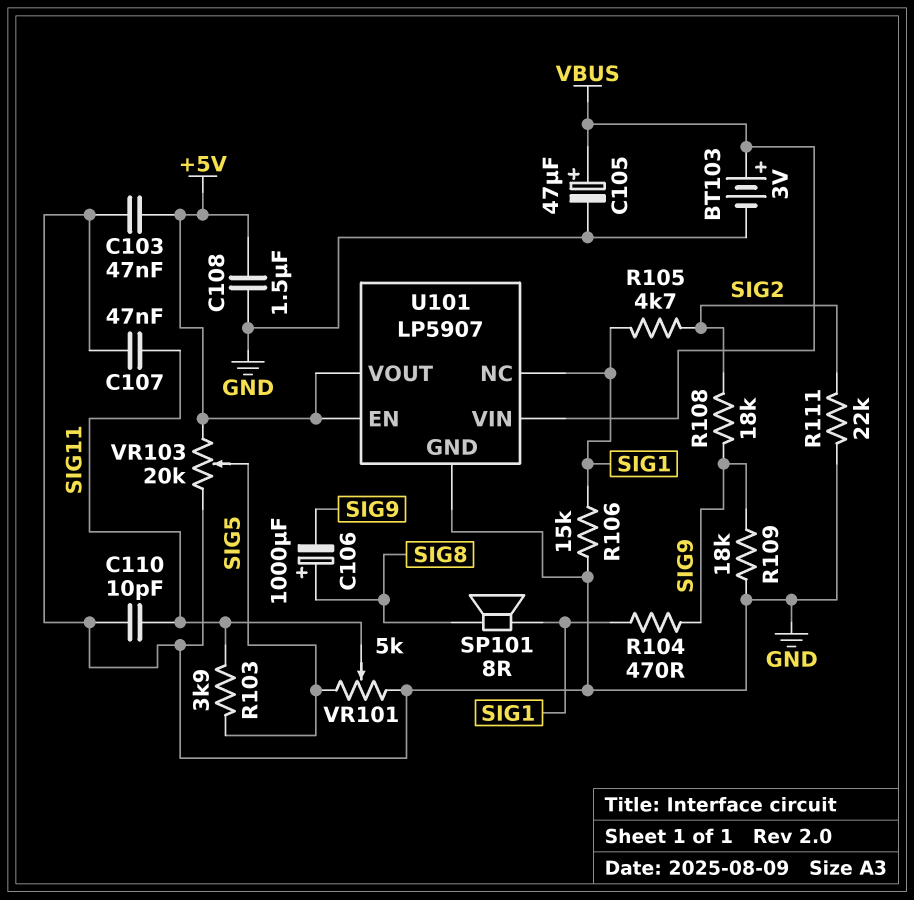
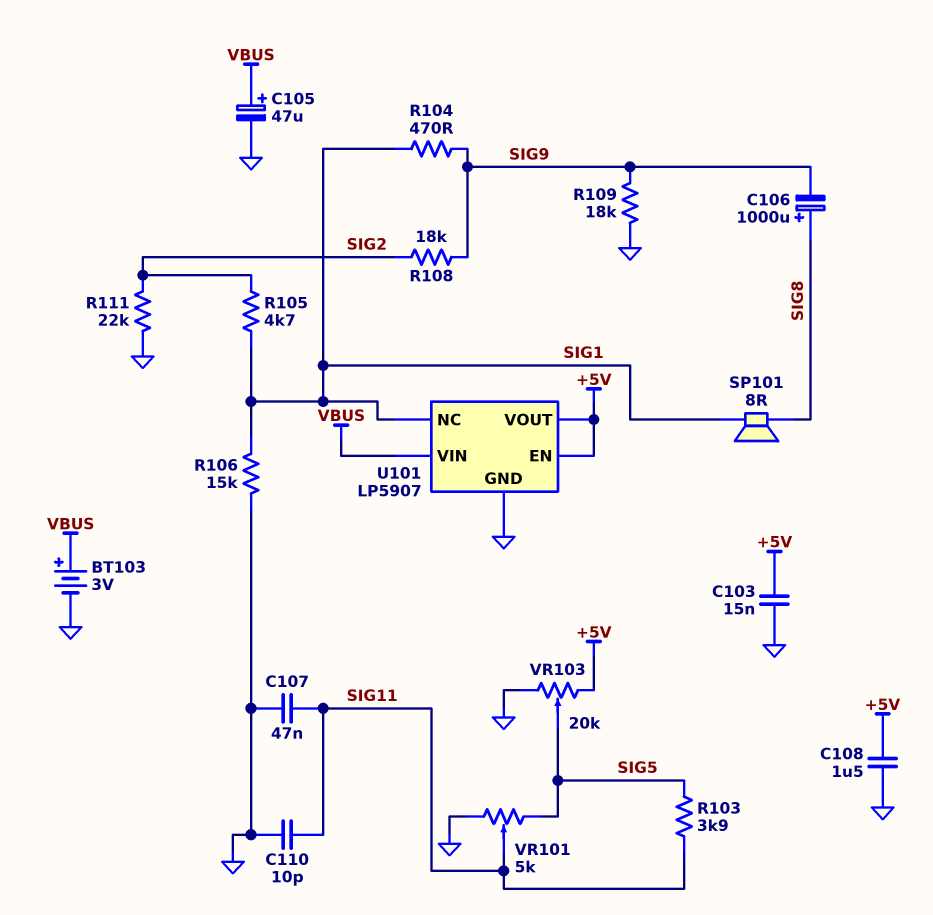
C103: 47nF (+5V, GND) -> 15nF (+5V, GND)

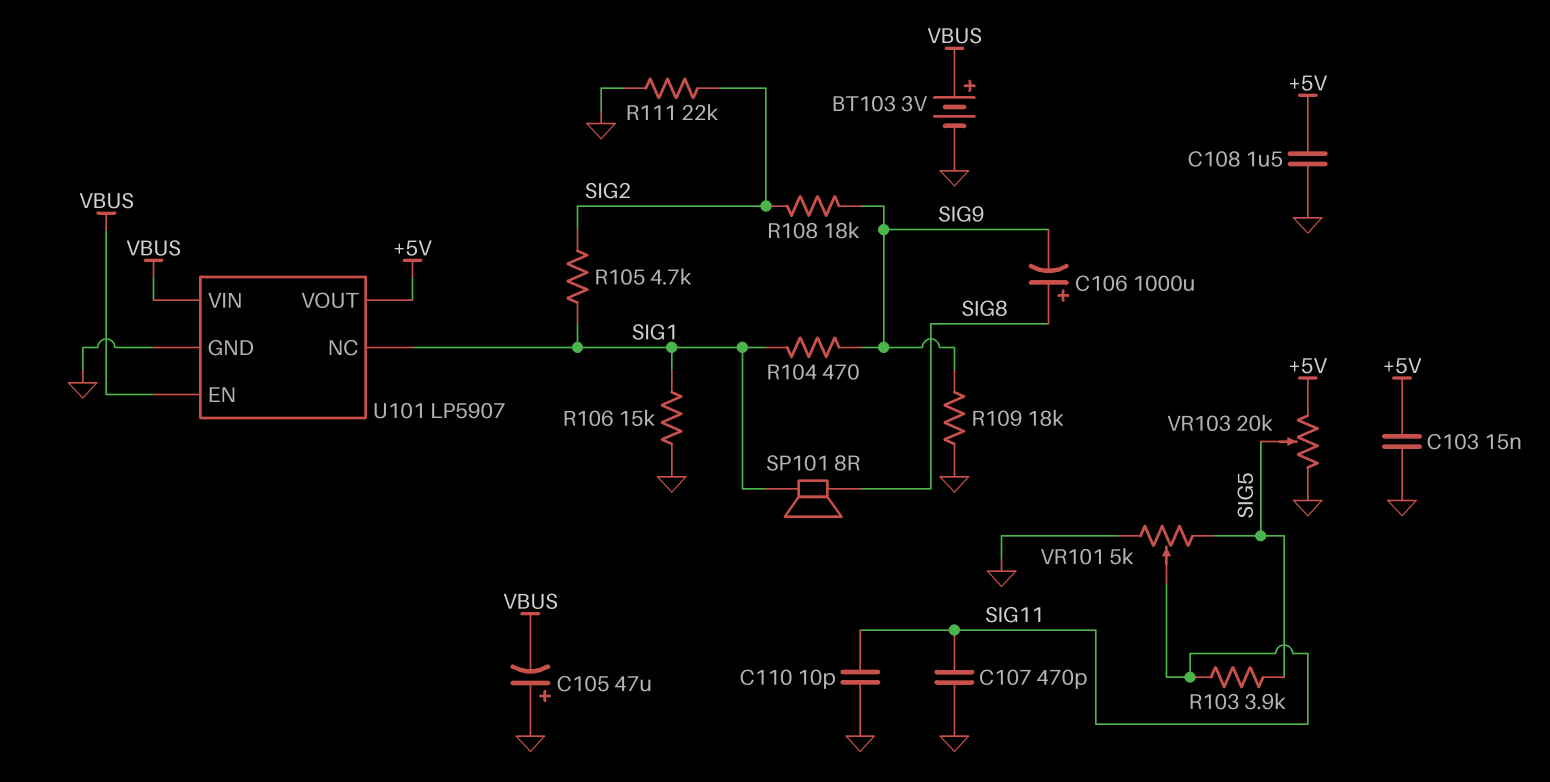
C105: 47uF (plus VBUS, minus GND) -> 47uF (plus GND, minus VBUS)
C107: 47nF (GND, SIG11) -> 470pF (GND, SIG11)
U101 pin EN: +5V -> VBUS

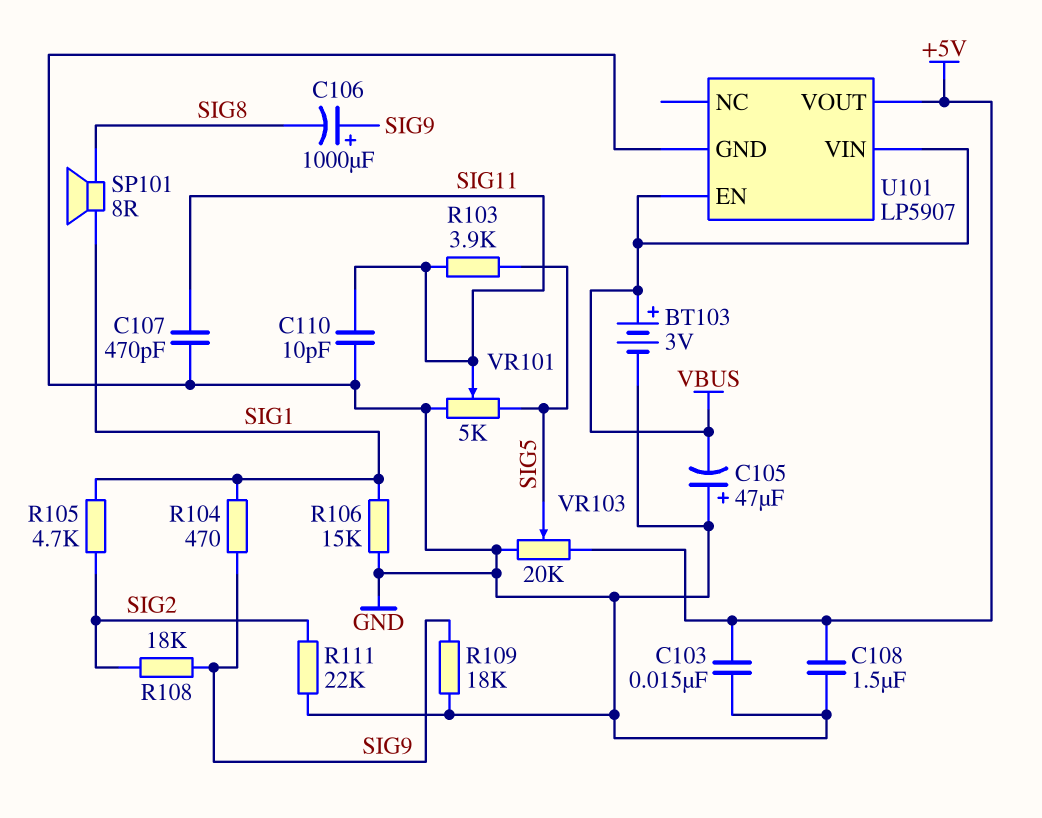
C106: 1000uF (plus SIG8, minus SIG9) -> 1000uF (plus SIG9, minus SIG8)
U101 pin NC: SIG1 -> none

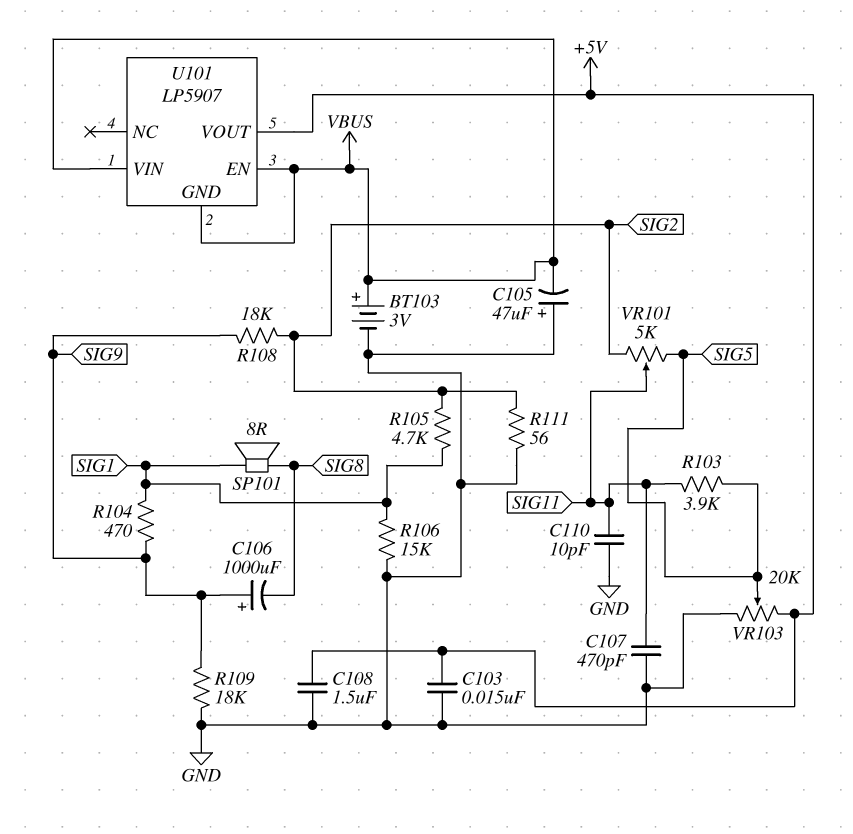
R111: 22k (GND, SIG2) -> 56 (GND, SIG2)
U101 pin GND: GND -> VBUS
VR101: 5k (GND, SIG5, wiper SIG11) -> 5k (SIG2, SIG5, wiper SIG11)

